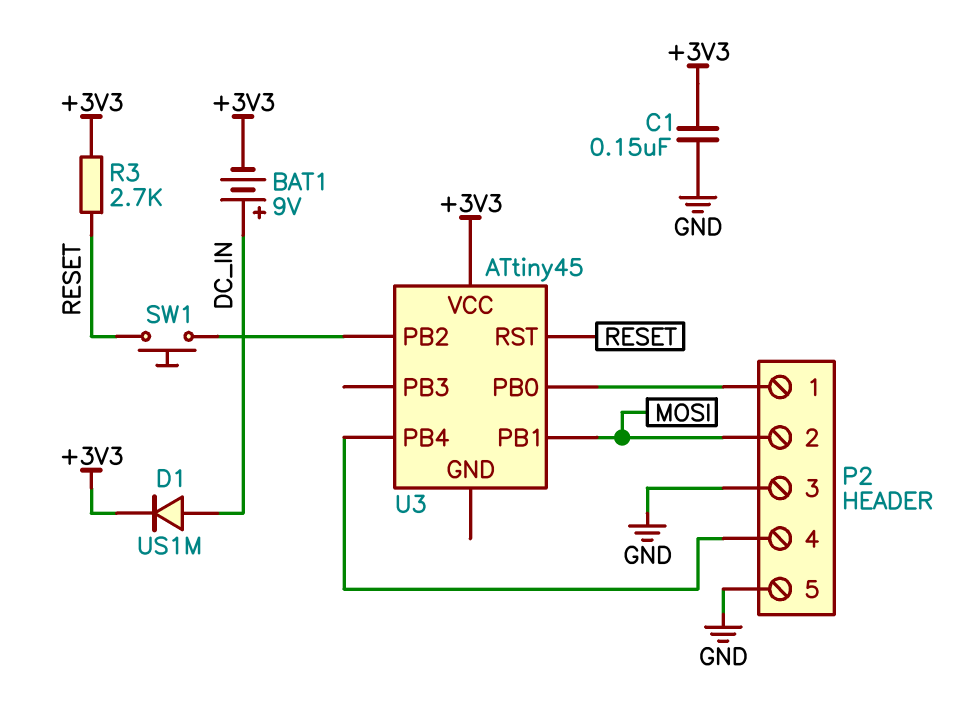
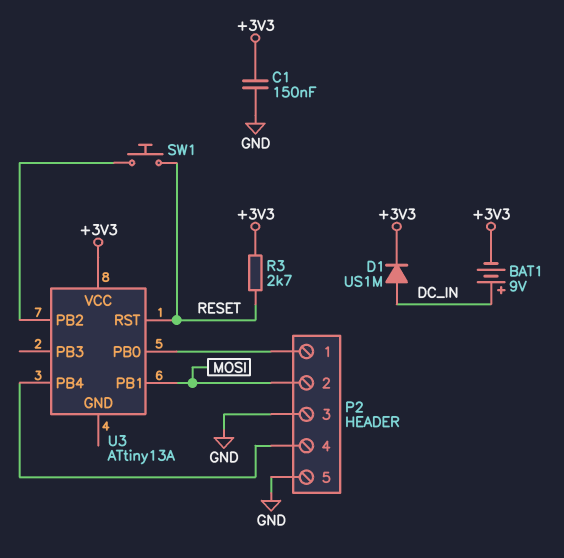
U3: ATtiny45 -> ATtiny13A

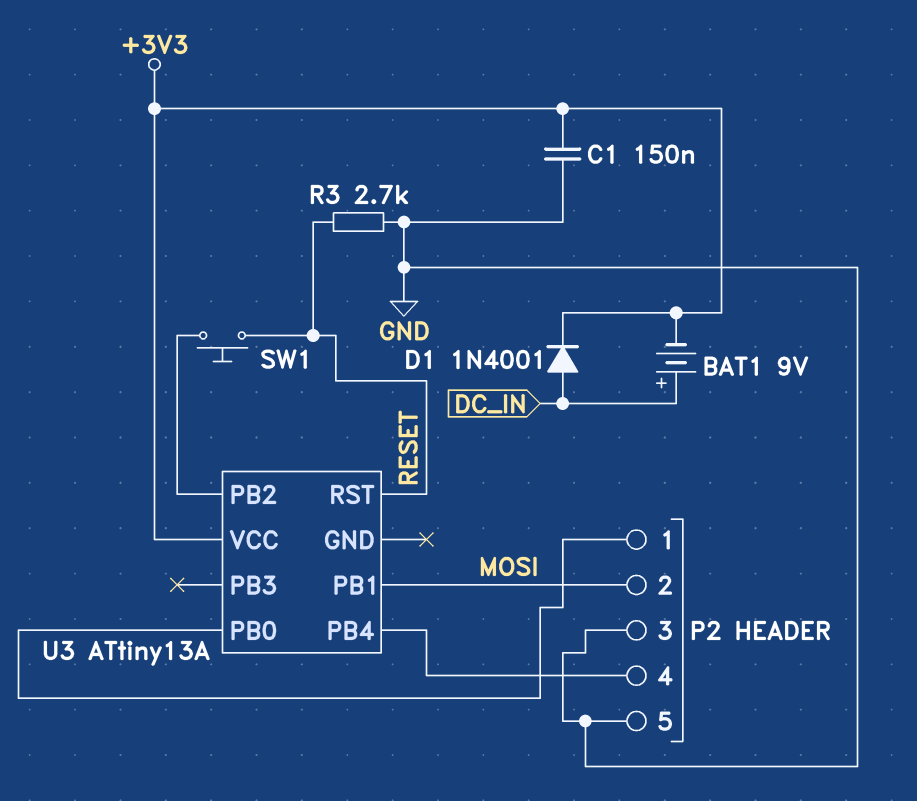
D1: diode US1M (A DC_IN, K +3V3) -> diode 1N4001 (A DC_IN, K +3V3)
R3: 2.7k (+3V3, RESET) -> 2.7k (GND, RESET)

